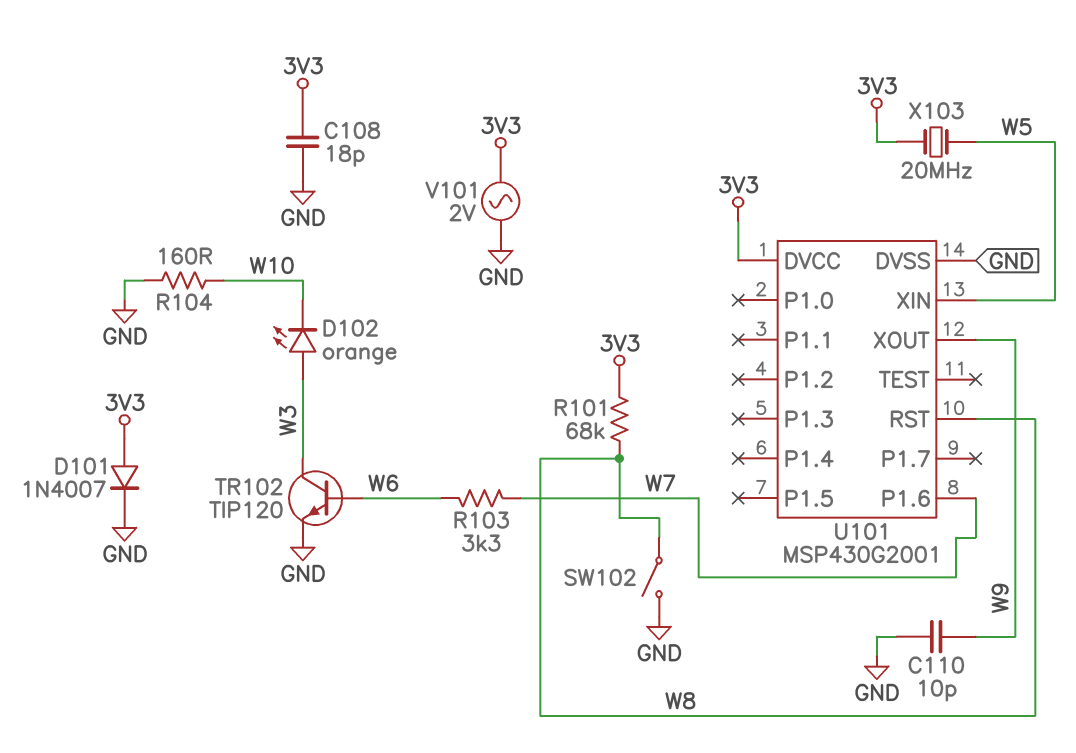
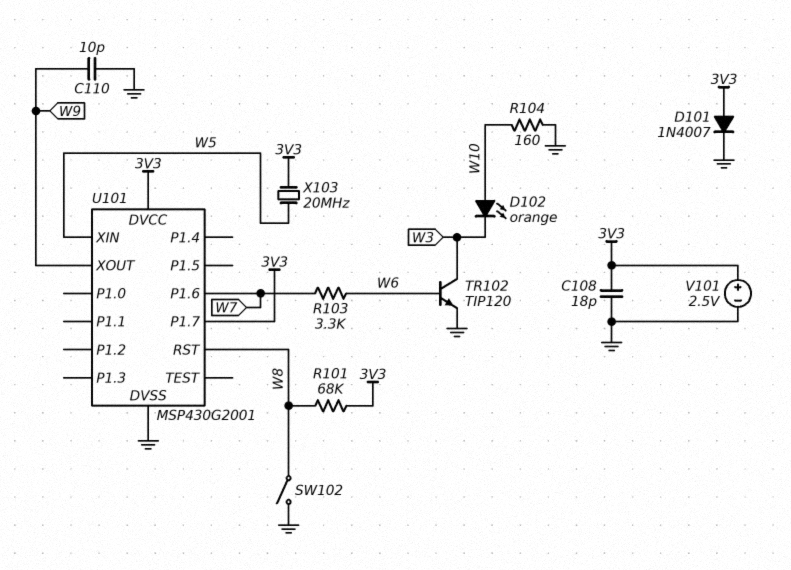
D102: LED orange (A W3, K W10) -> LED orange (A W10, K W3)
U101 pin P1.7: none -> 3V3
V101: AC 2V (3V3, GND) -> 2.5V (plus 3V3, minus GND)

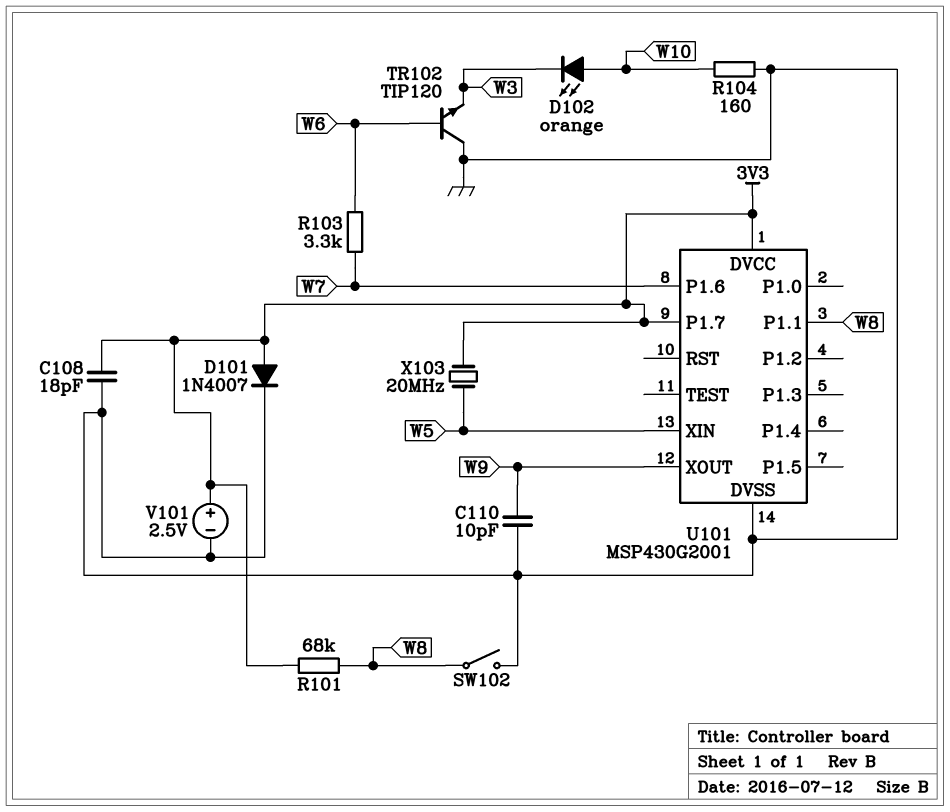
TR102: NPN TIP120 (B W6, C W3, E GND) -> NPN TIP120 (B W6, C GND, E W3)
U101 pin P1.1: none -> W8
U101 pin RST: W8 -> none

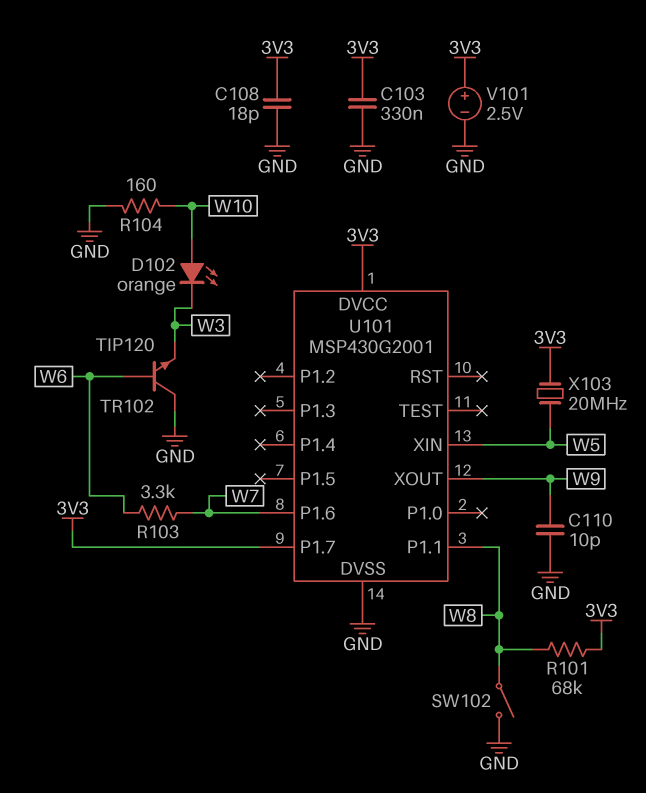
C103: none -> 330nF (3V3, GND)
D101: diode 1N4007 (A 3V3, K GND) -> none

